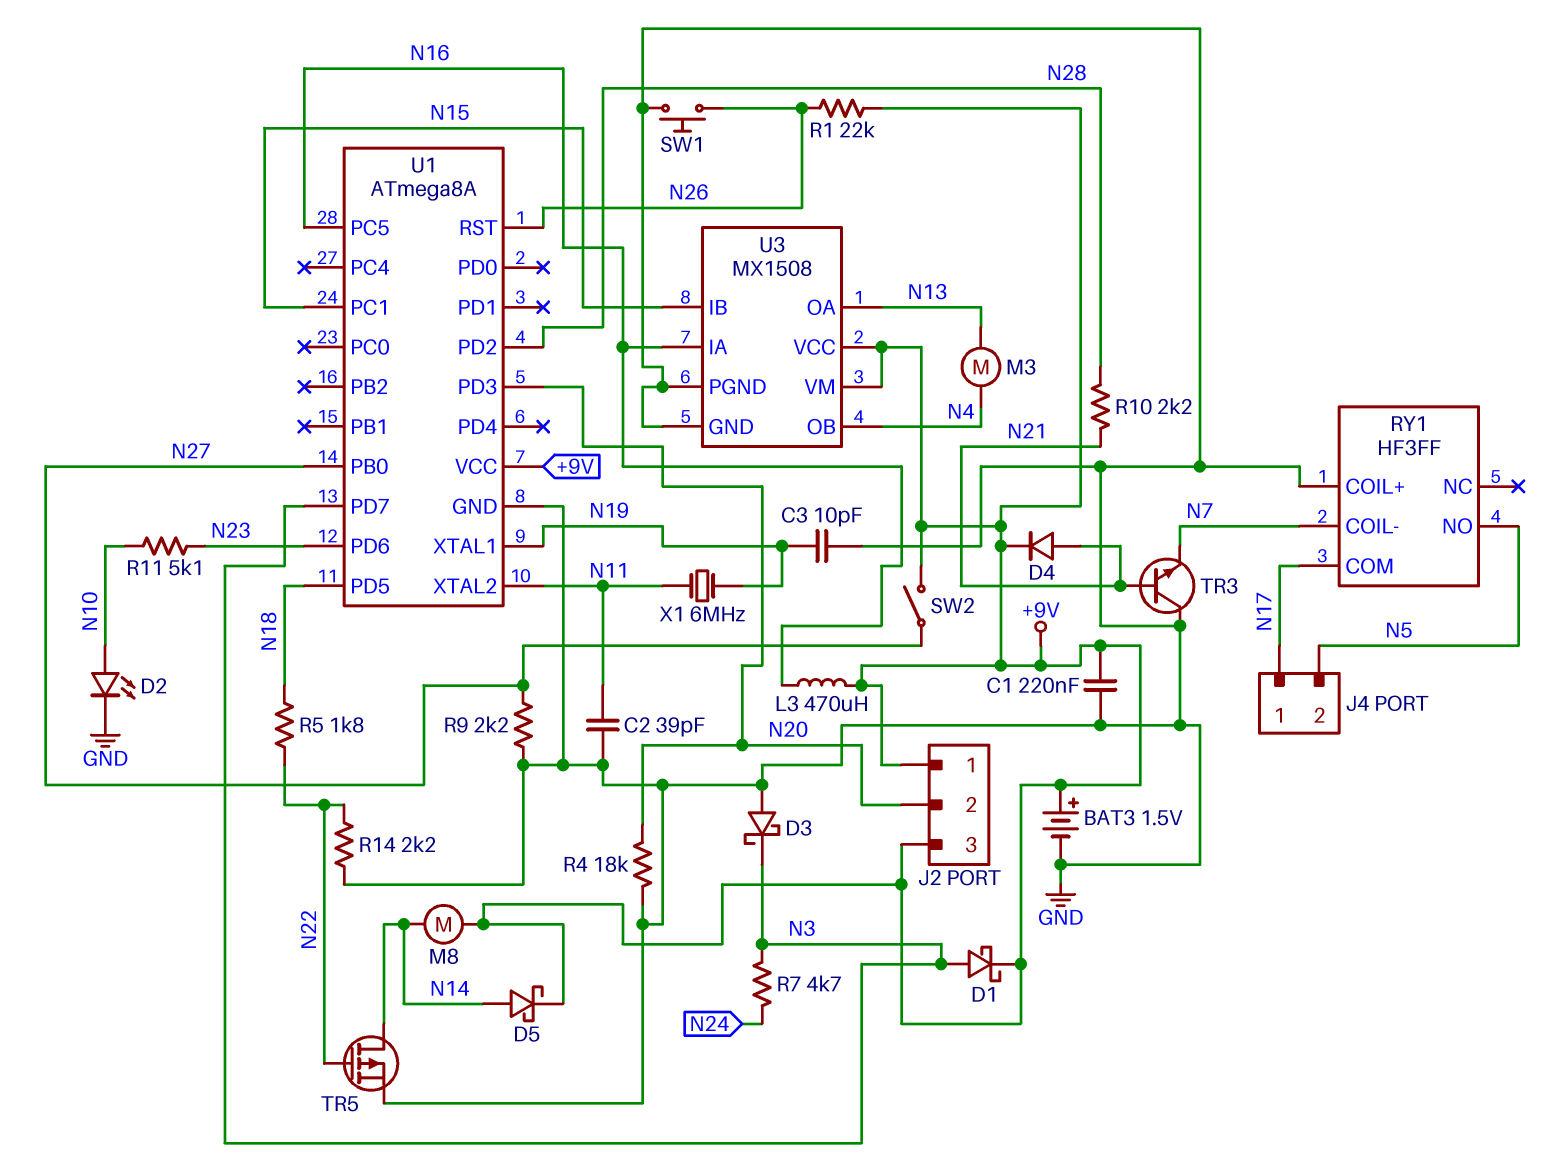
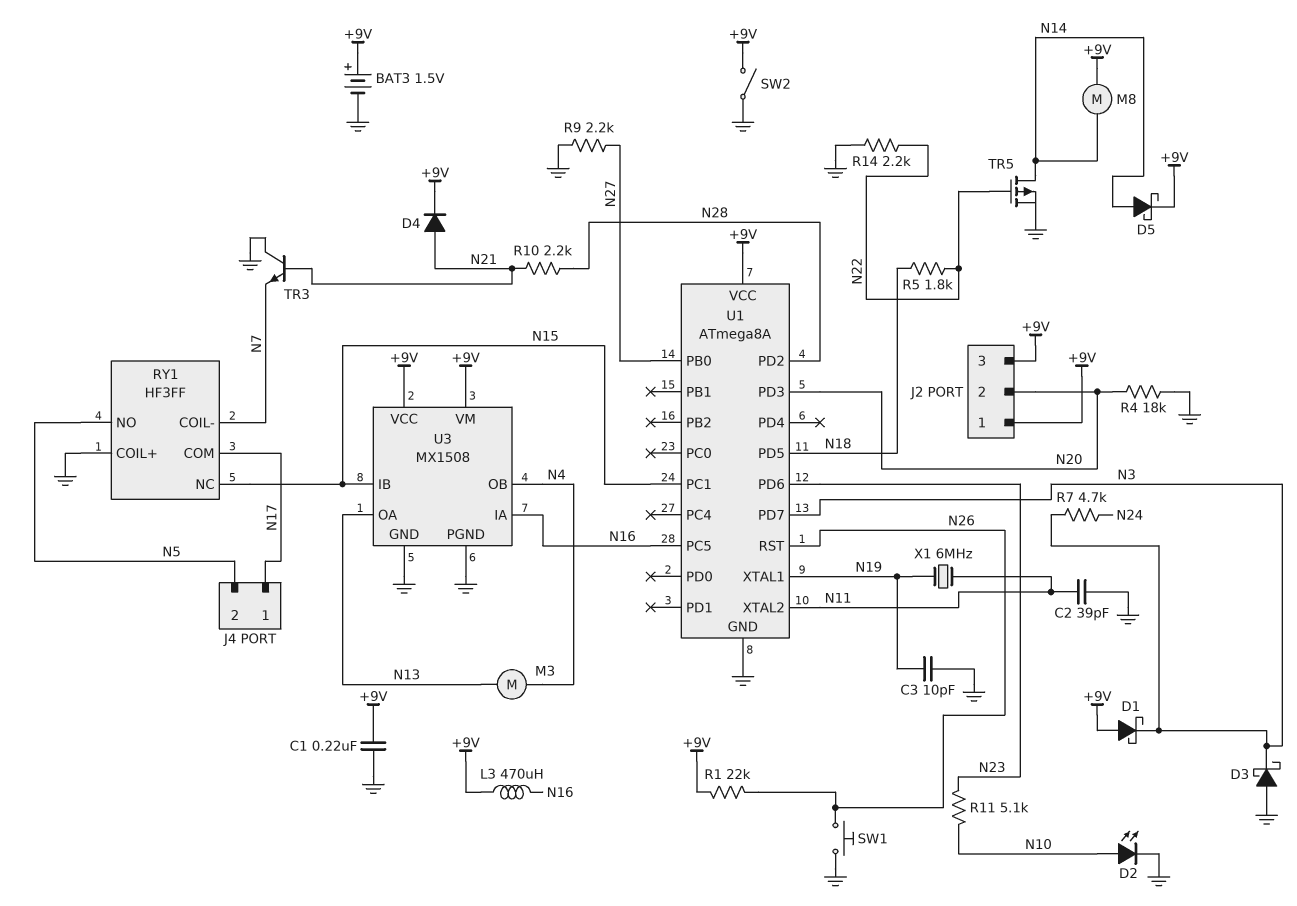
D1: schottky (A N3, K +9V) -> schottky (A +9V, K N3)
RY1 pin NC: none -> N15
SW2: switch (+9V, N27) -> switch (+9V, GND)

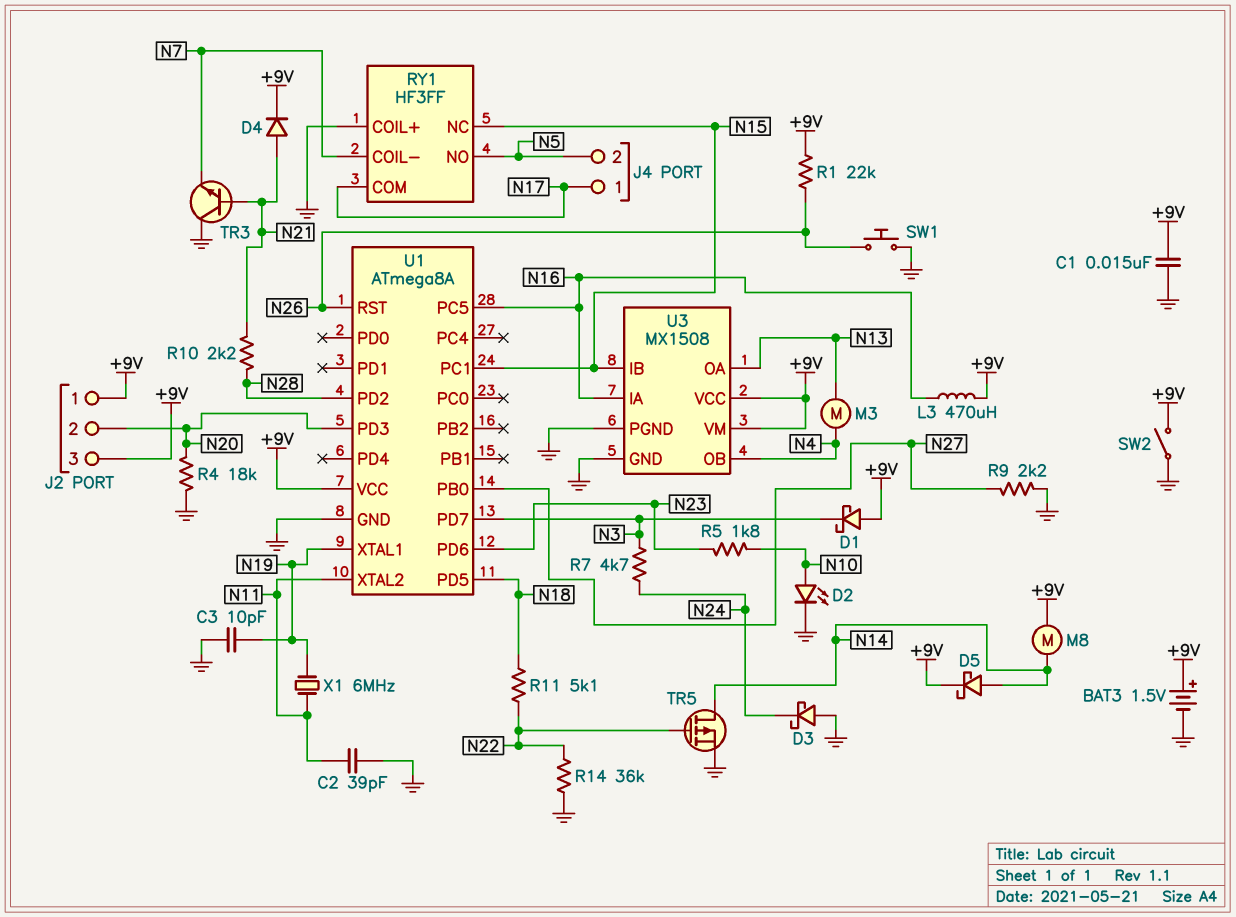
C1: 220nF (+9V, GND) -> 15nF (+9V, GND)
D3: schottky (A GND, K N3) -> schottky (A GND, K N24)
R5: 1.8k (N18, N22) -> 1.8k (N10, N23)
R11: 5.1k (N10, N23) -> 5.1k (N18, N22)
R14: 2.2k (GND, N22) -> 36k (GND, N22)

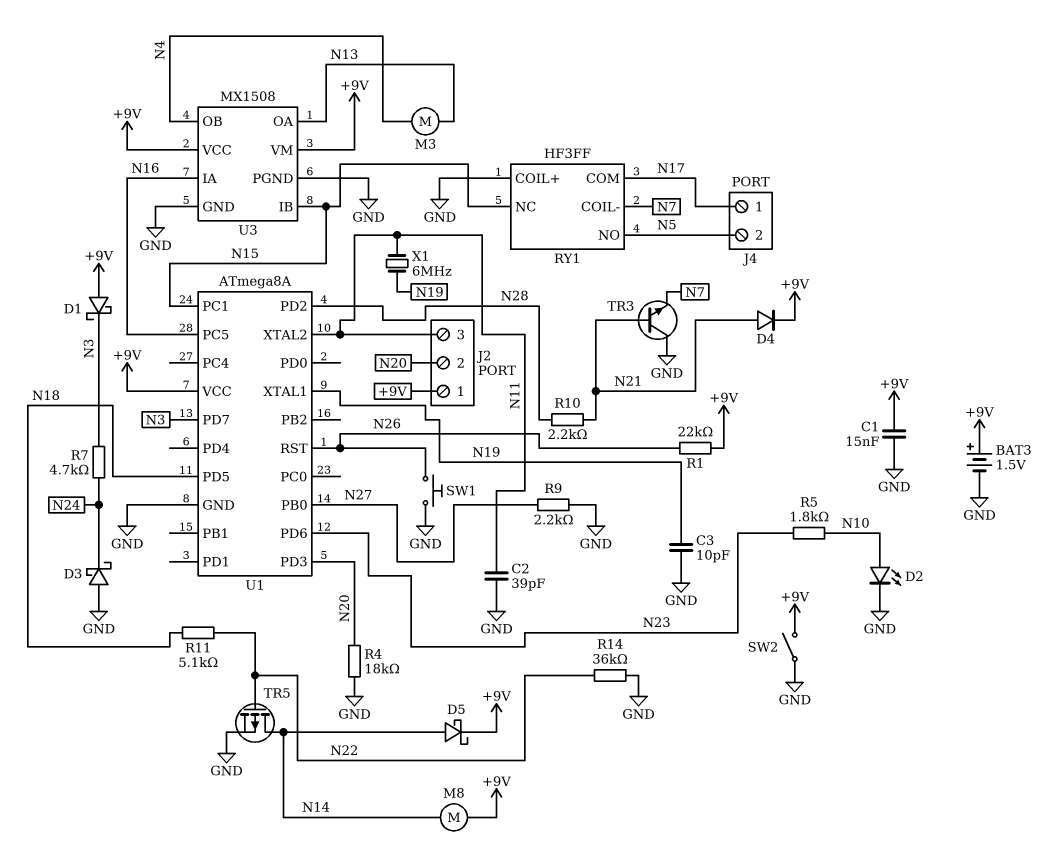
J2 pin 3: +9V -> N11
L3: 470uH (+9V, N16) -> none

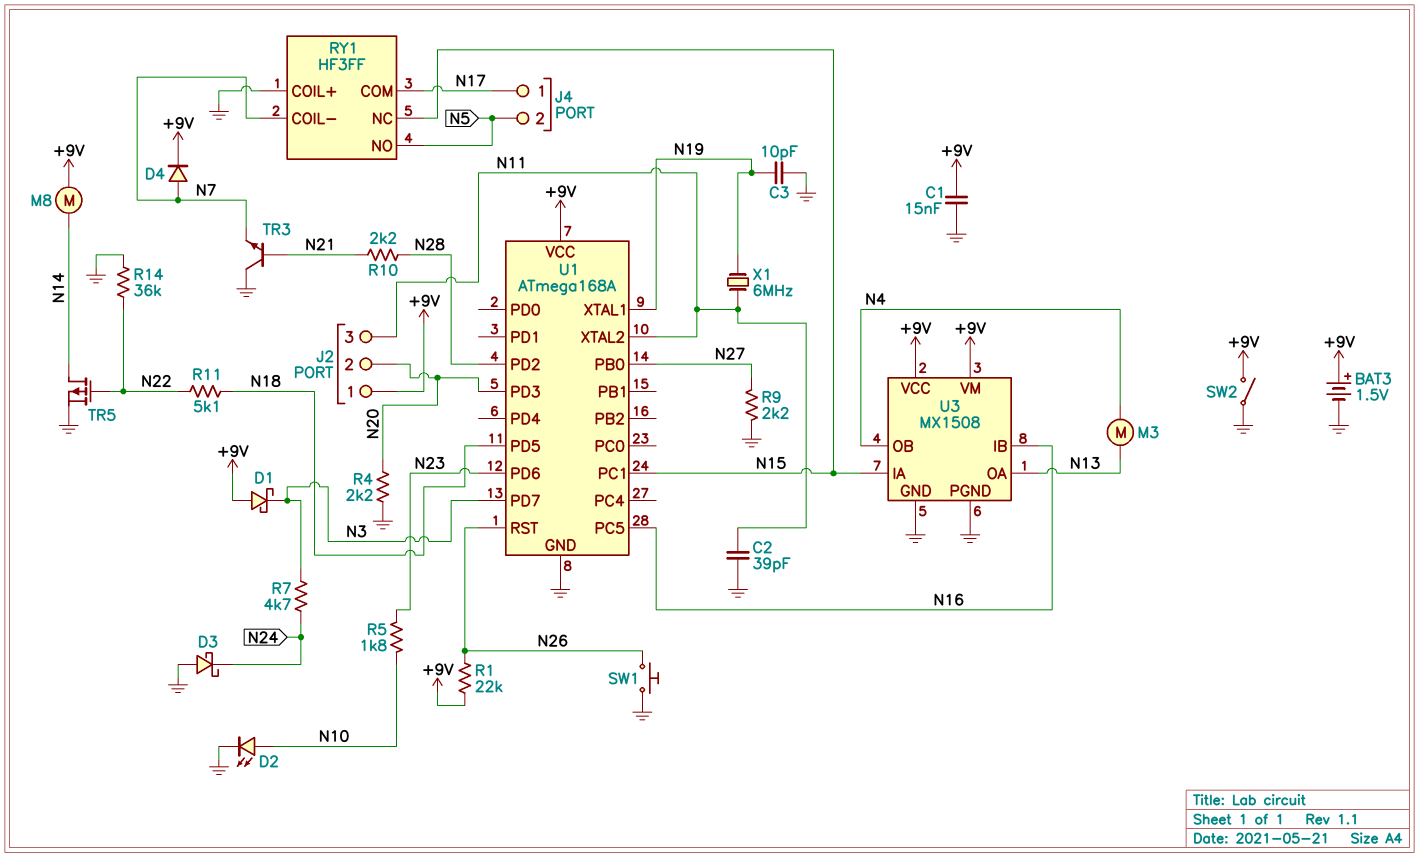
D4: diode (A N21, K +9V) -> diode (A N7, K +9V)
D5: schottky (A N14, K +9V) -> none
R4: 18k (GND, N20) -> 2.2k (GND, N20)
U1: ATmega8A -> ATmega168A
U3 pin IA: N16 -> N15
U3 pin IB: N15 -> N16

